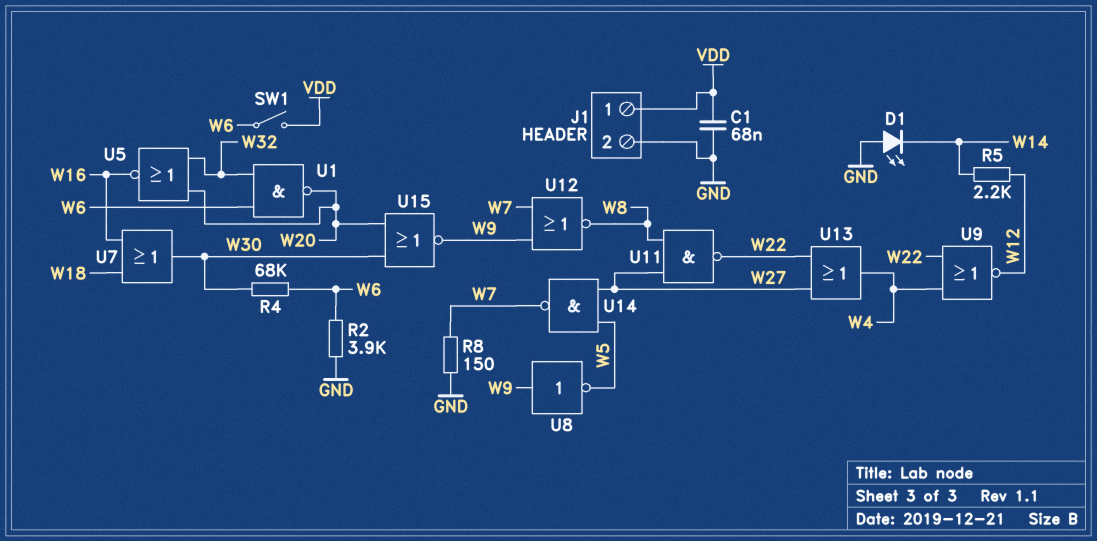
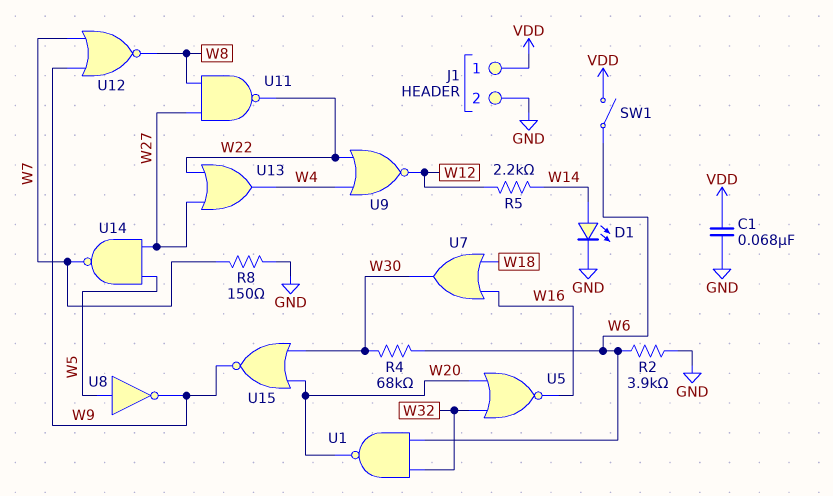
D1: LED (A GND, K W14) -> LED (A W14, K GND)
U8: NOT (in W9, out W5) -> NOT (in W5, out W9)

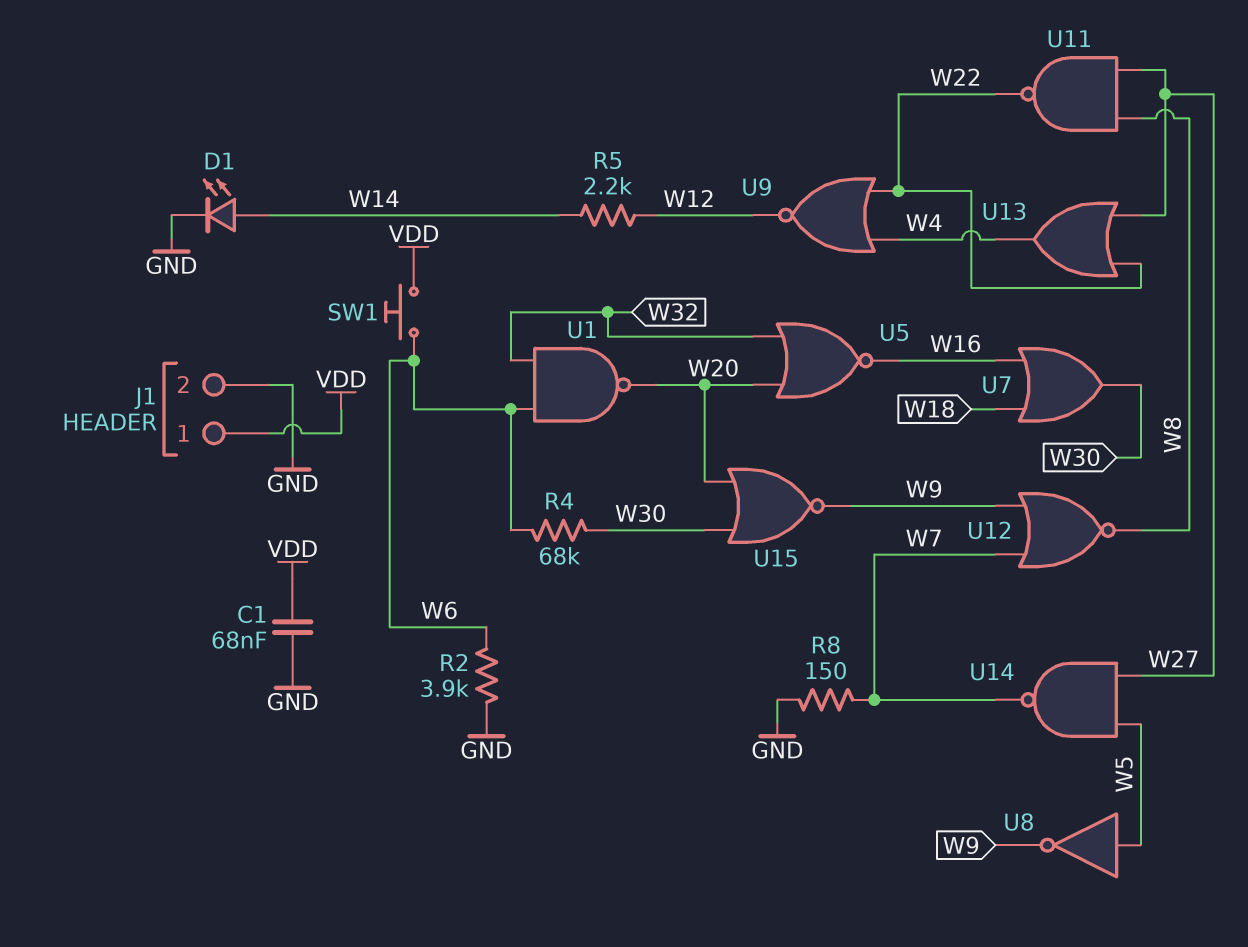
SW1: switch (VDD, W6) -> button (VDD, W6)

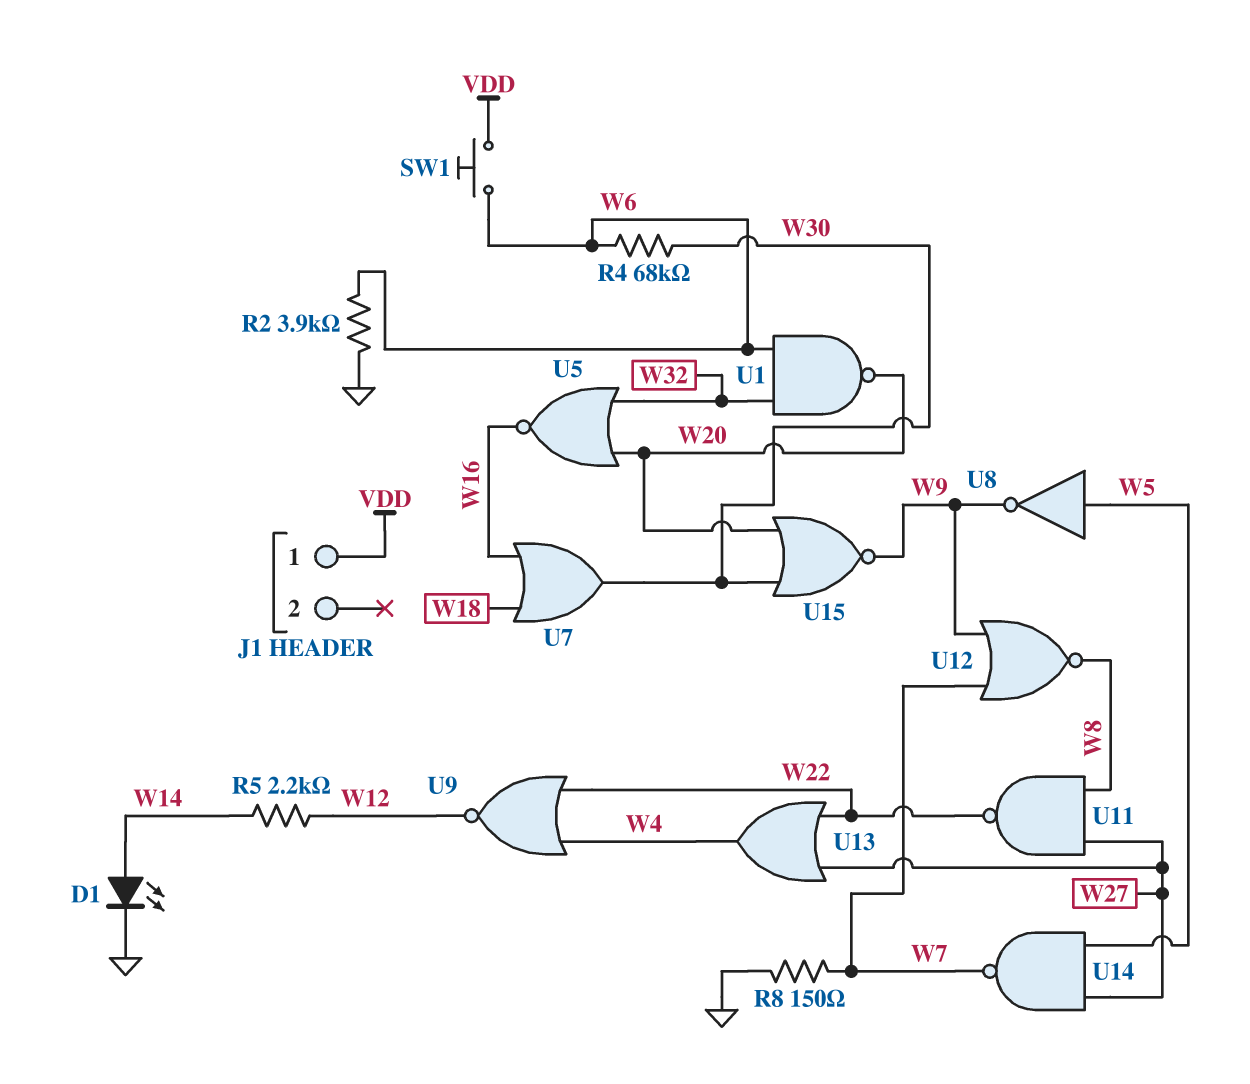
C1: 68nF (GND, VDD) -> none
J1 pin 2: GND -> none

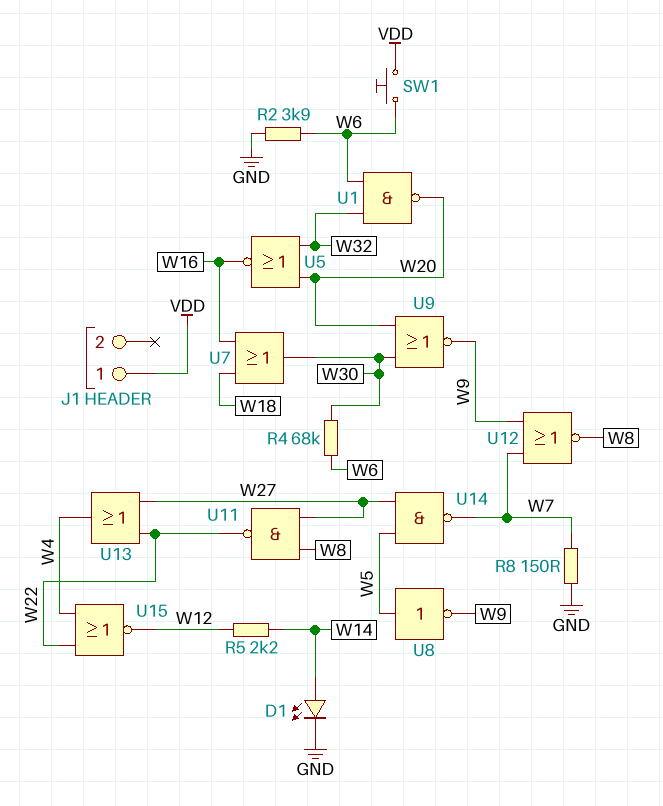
U9: NOR (in W4, in W22, out W12) -> NOR (in W20, in W30, out W9)
U15: NOR (in W20, in W30, out W9) -> NOR (in W4, in W22, out W12)

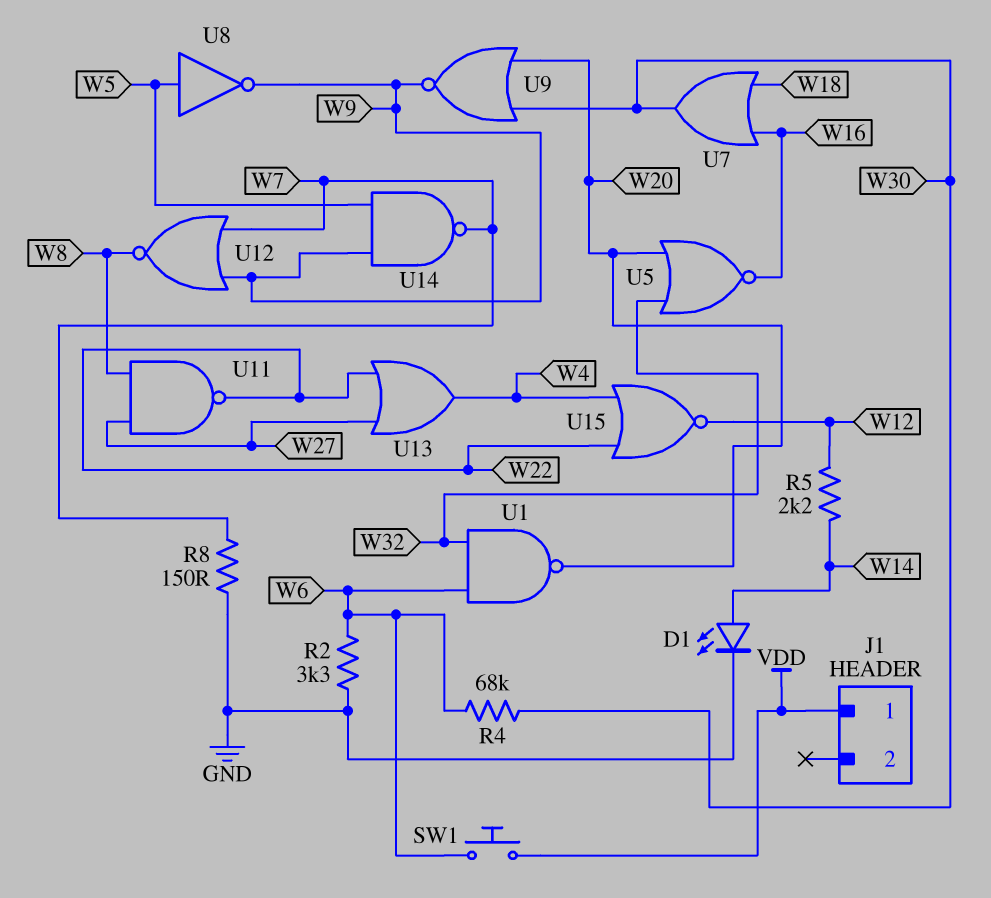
R2: 3.9k (GND, W6) -> 3.3k (GND, W6)
U14: NAND (in W5, in W27, out W7) -> NAND (in W5, in W9, out W7)

